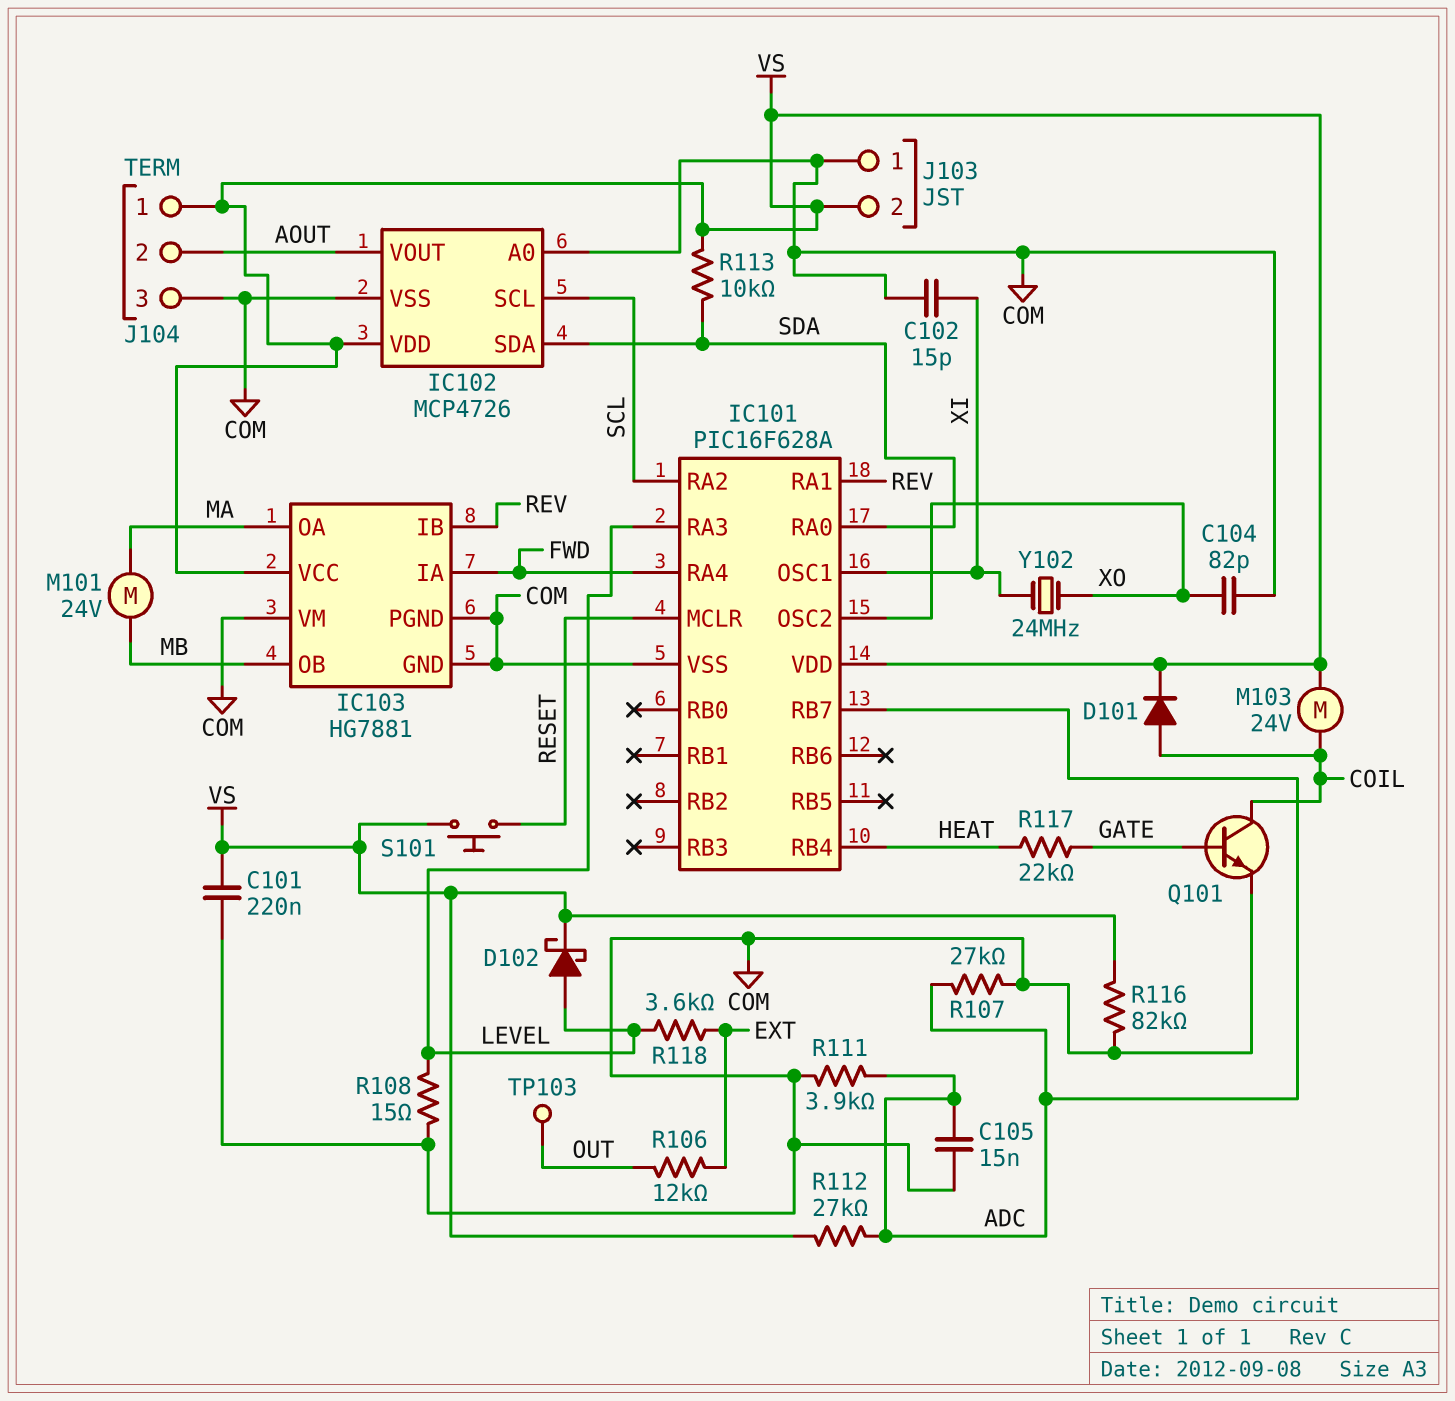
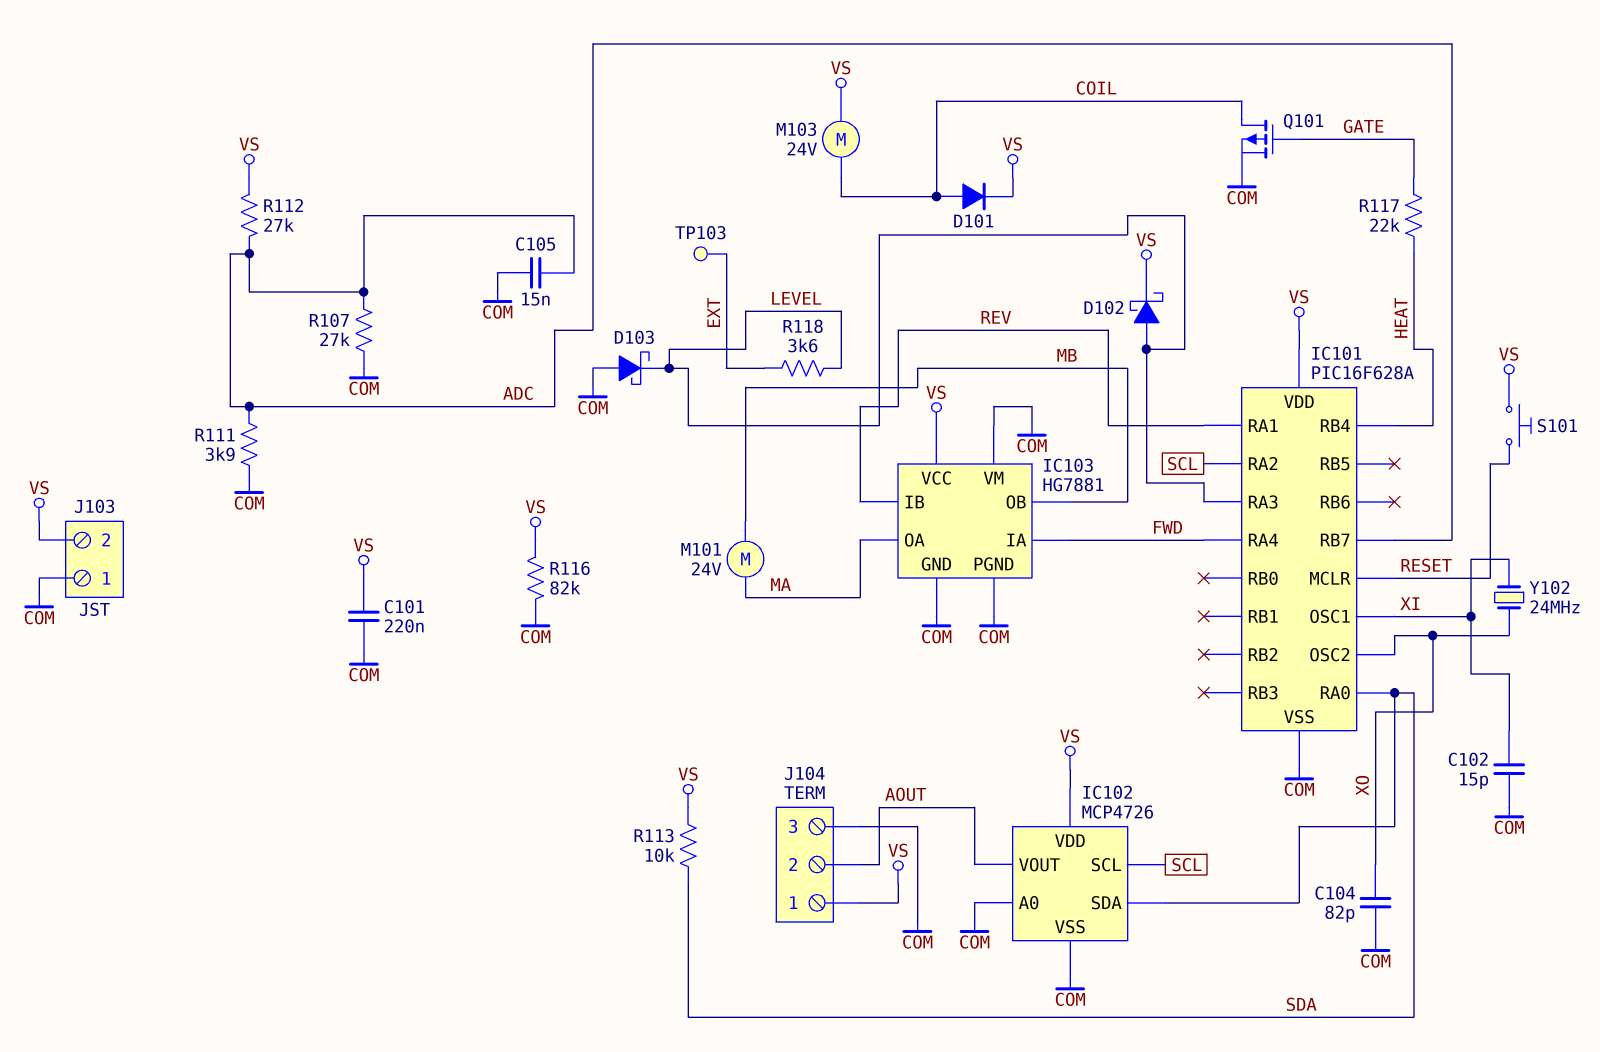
D103: none -> schottky (A COM, K LEVEL)
Q101: NPN (B GATE, C COIL, E COM) -> PMOS (G GATE, D COIL, S COM)
R106: 12k (EXT, OUT) -> none
R108: 15 (COM, LEVEL) -> none
TP103: test point (OUT) -> test point (EXT)

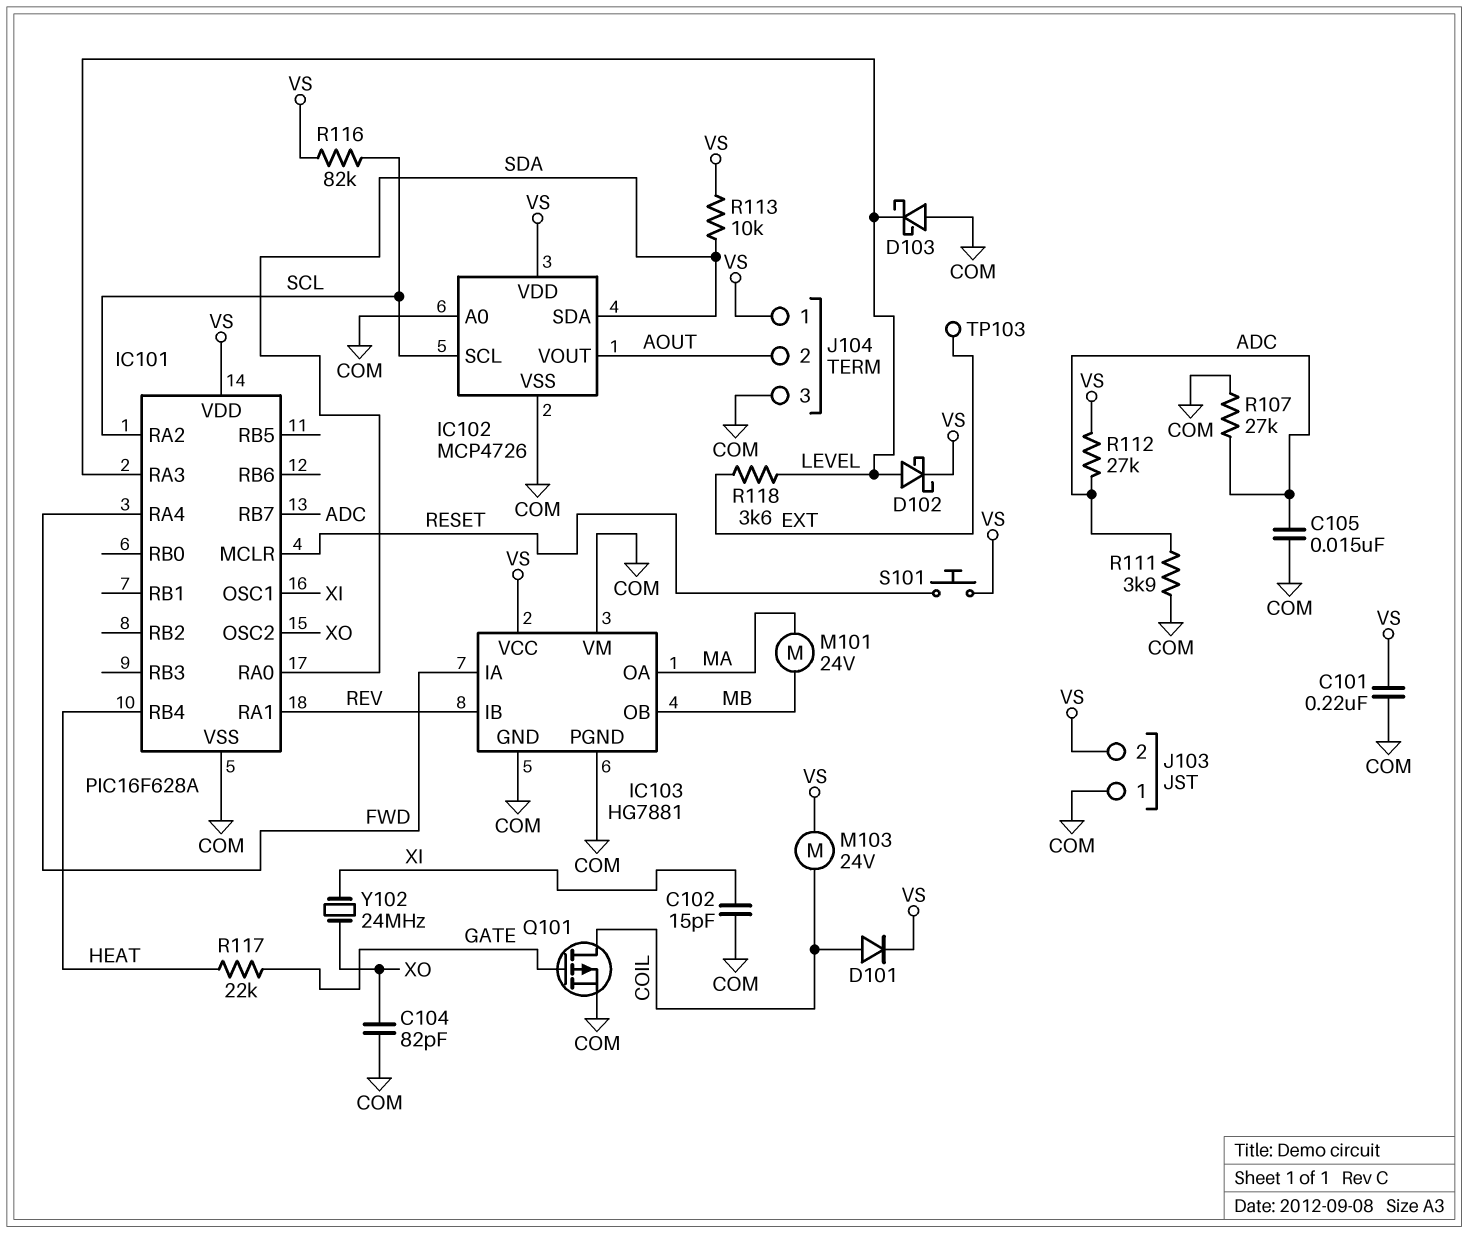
R116: 82k (COM, VS) -> 82k (SCL, VS)

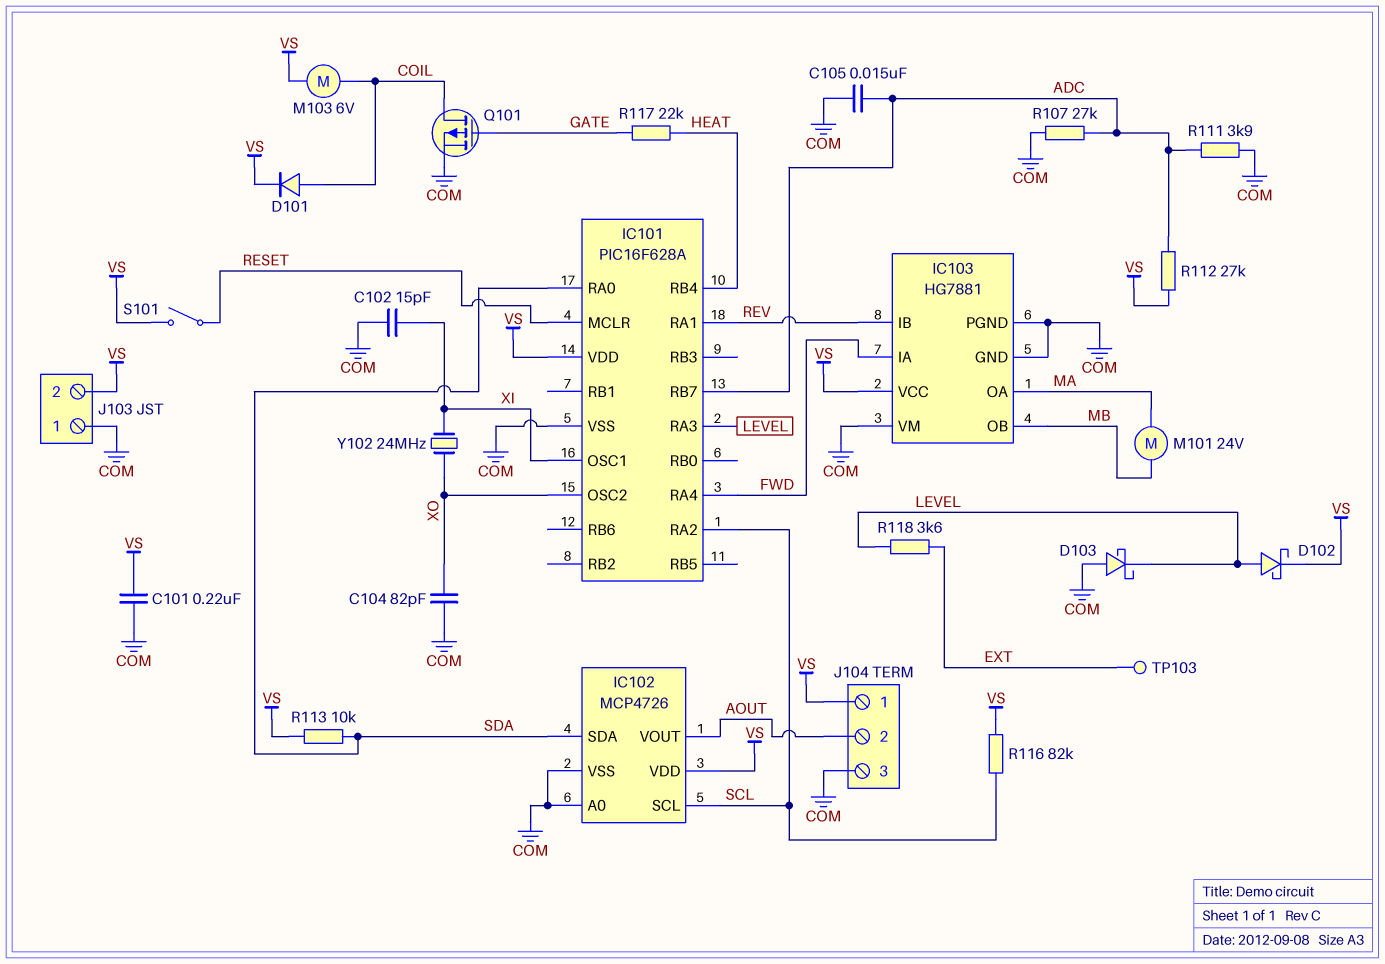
M103: motor 24V (COIL, VS) -> motor 6V (COIL, VS)
S101: button (RESET, VS) -> switch (RESET, VS)

